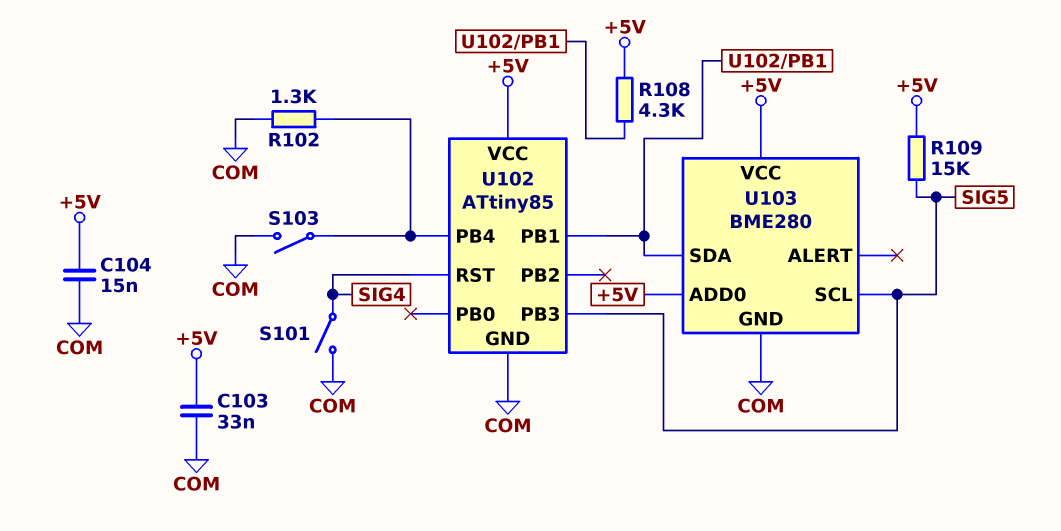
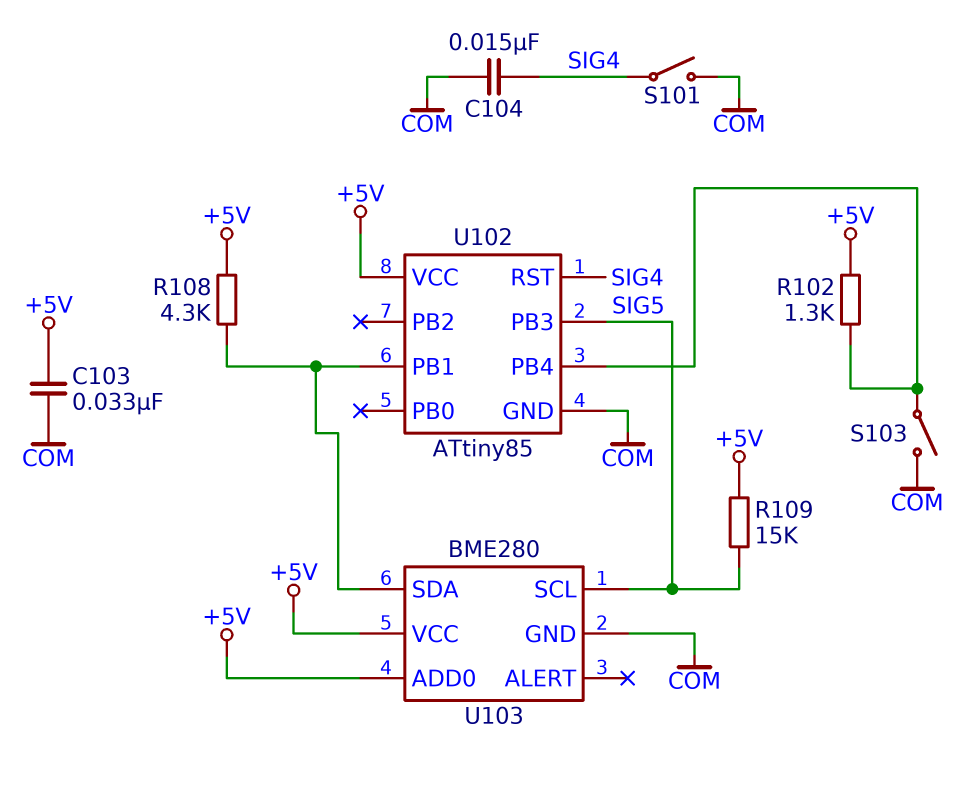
C104: 15nF (+5V, COM) -> 15nF (COM, SIG4)
R102: 1.3k (COM, U102/PB4) -> 1.3k (+5V, U102/PB4)

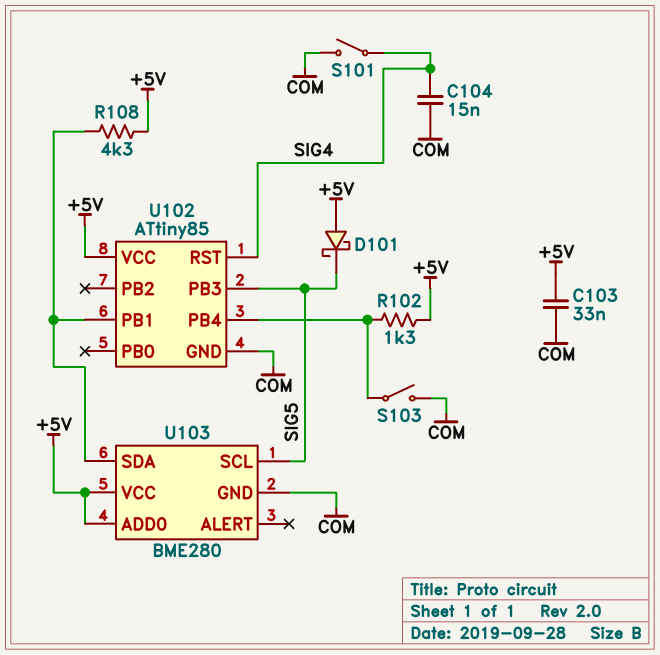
D101: none -> schottky (A +5V, K SIG5)
R109: 15k (+5V, SIG5) -> none

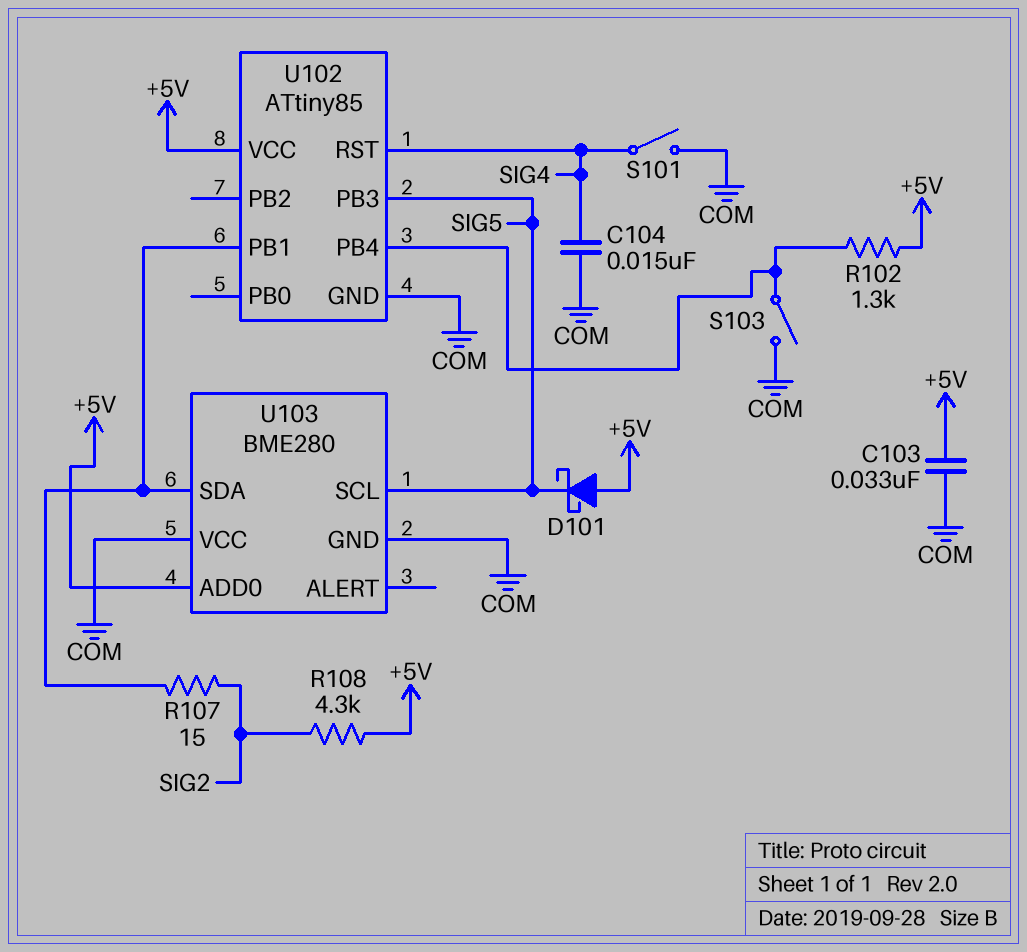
R107: none -> 15 (SIG2, U102/PB1)
R108: 4.3k (+5V, U102/PB1) -> 4.3k (+5V, SIG2)
U103 pin VCC: +5V -> COM

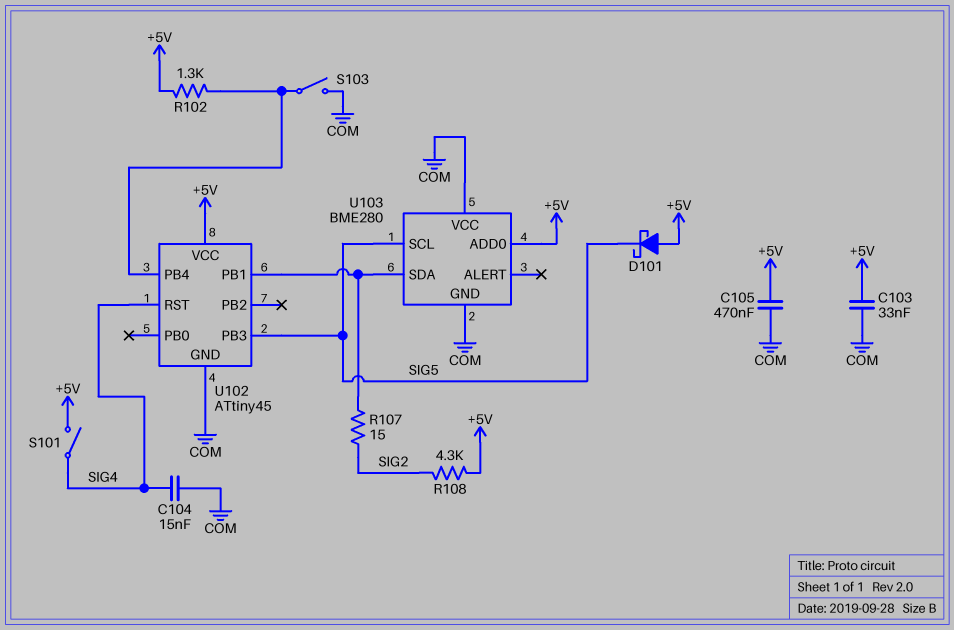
C105: none -> 470nF (+5V, COM)
S101: switch (COM, SIG4) -> switch (+5V, SIG4)
U102: ATtiny85 -> ATtiny45

